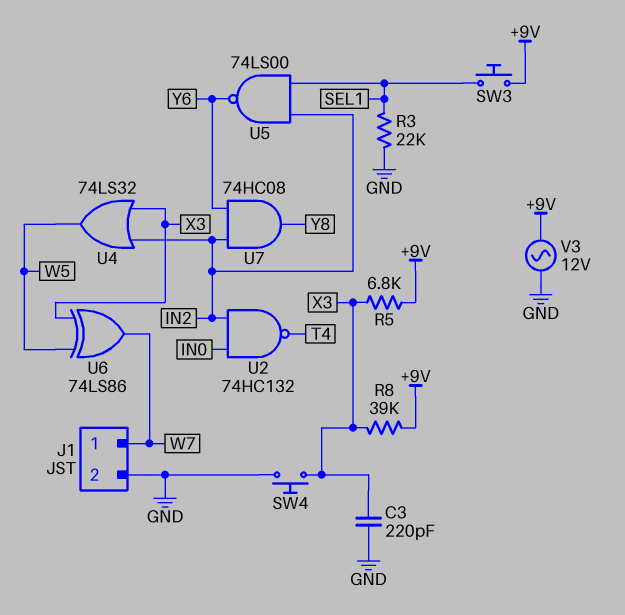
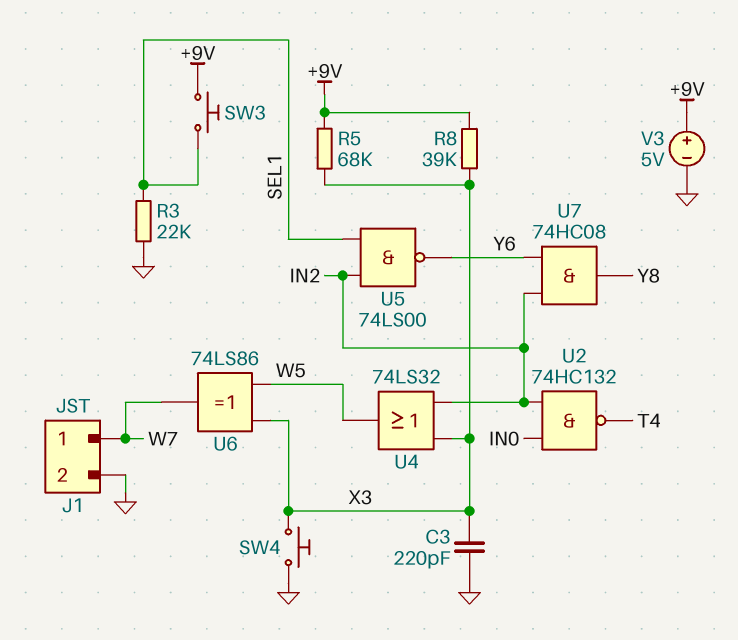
R5: 6.8k (+9V, X3) -> 68k (+9V, X3)
V3: AC 12V (+9V, GND) -> 5V (plus +9V, minus GND)

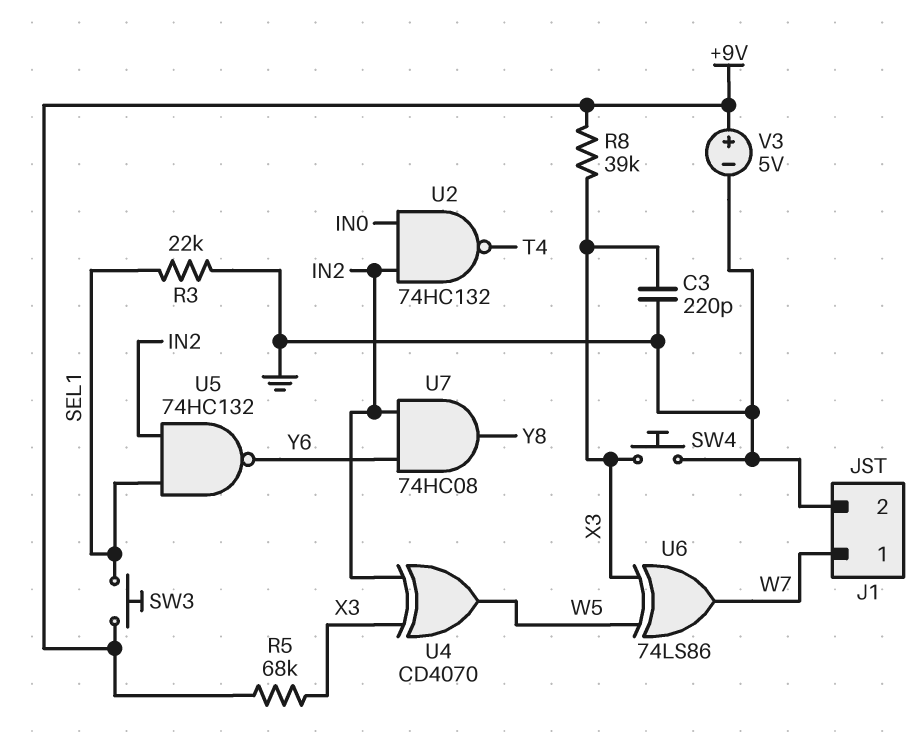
U4: OR 74LS32 (in IN2, in X3, out W5) -> XOR CD4070 (in IN2, in X3, out W5)
U5: NAND 74LS00 (in IN2, in SEL1, out Y6) -> NAND 74HC132 (in IN2, in SEL1, out Y6)

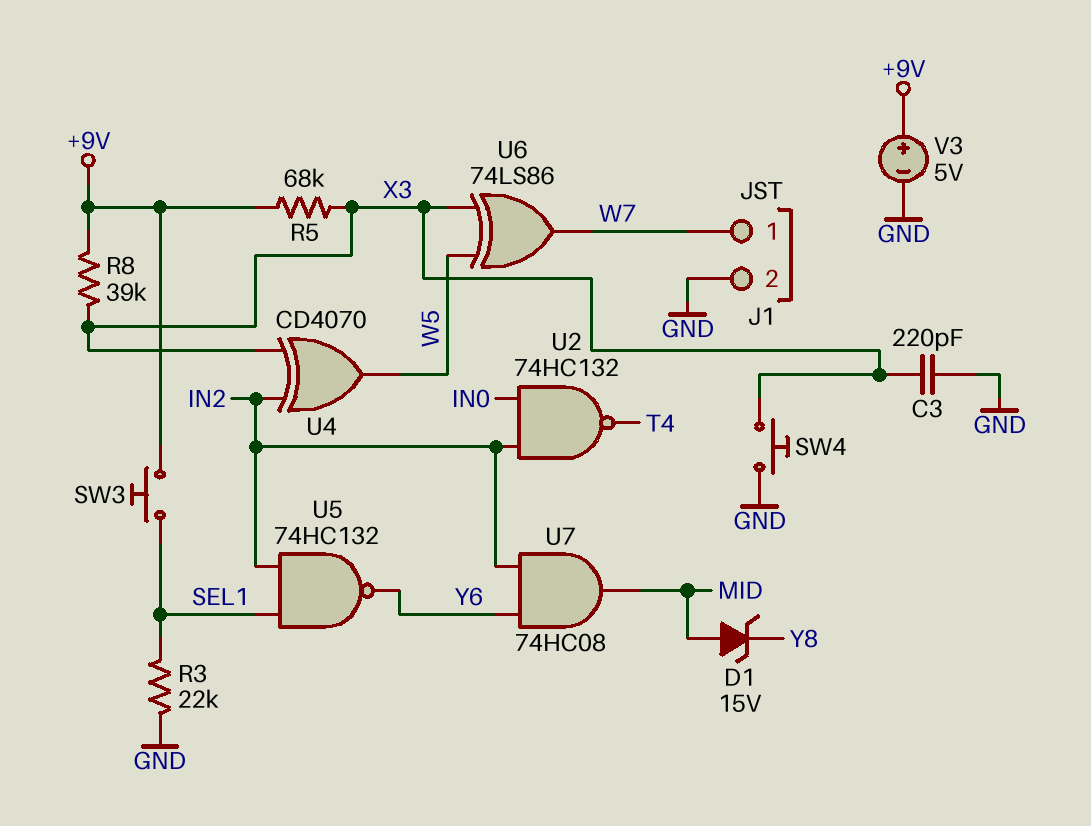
D1: none -> zener 15V (A MID, K Y8)
U7: AND 74HC08 (in IN2, in Y6, out Y8) -> AND 74HC08 (in IN2, in Y6, out MID)

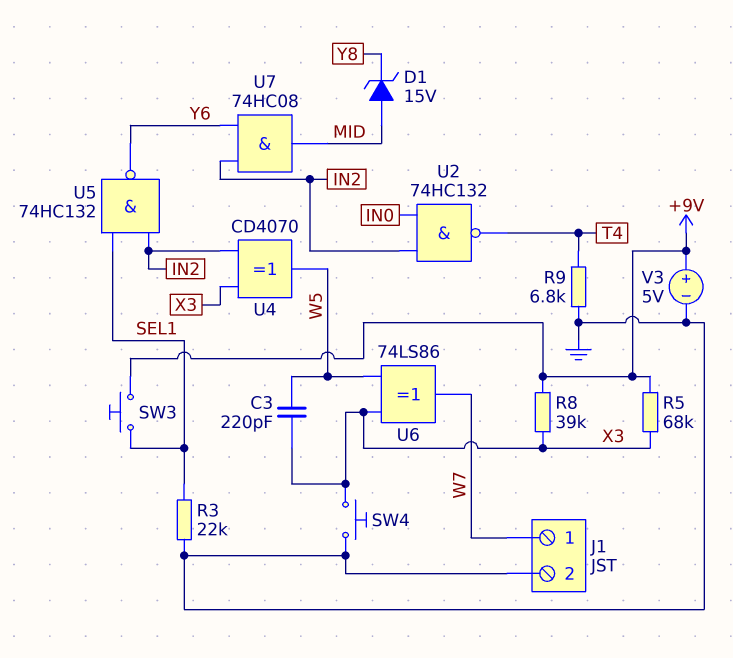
C3: 220pF (GND, X3) -> 220pF (W5, X3)
R9: none -> 6.8k (GND, T4)

